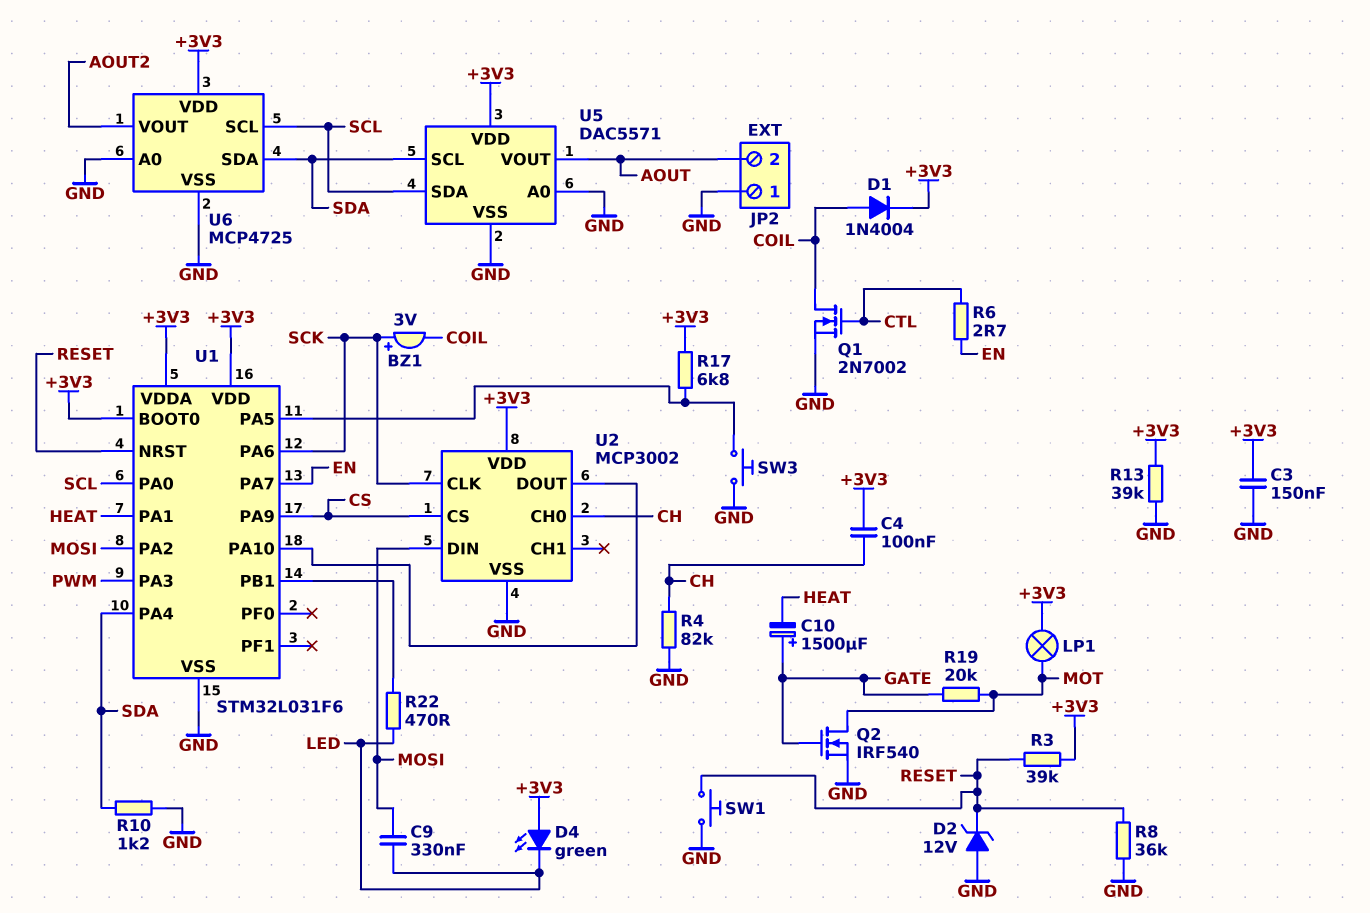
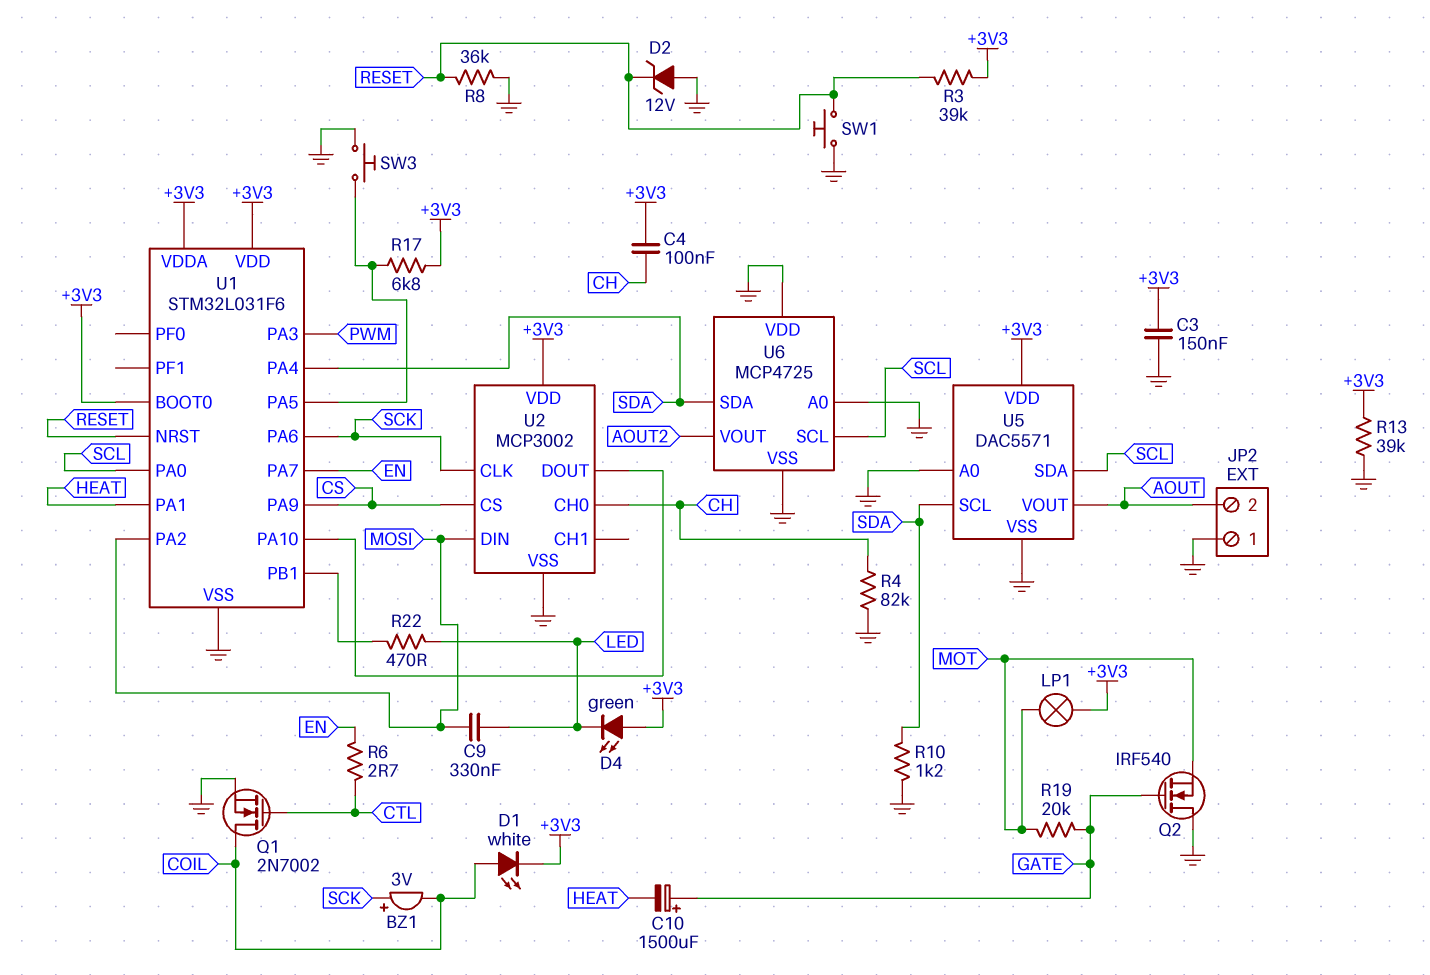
D1: diode 1N4004 (A COIL, K +3V3) -> LED white (A COIL, K +3V3)
Q2: NMOS IRF540 (G GATE, D MOT, S GND) -> NMOS IRF540 (G GATE, D GND, S MOT)
U6 pin VDD: +3V3 -> GND

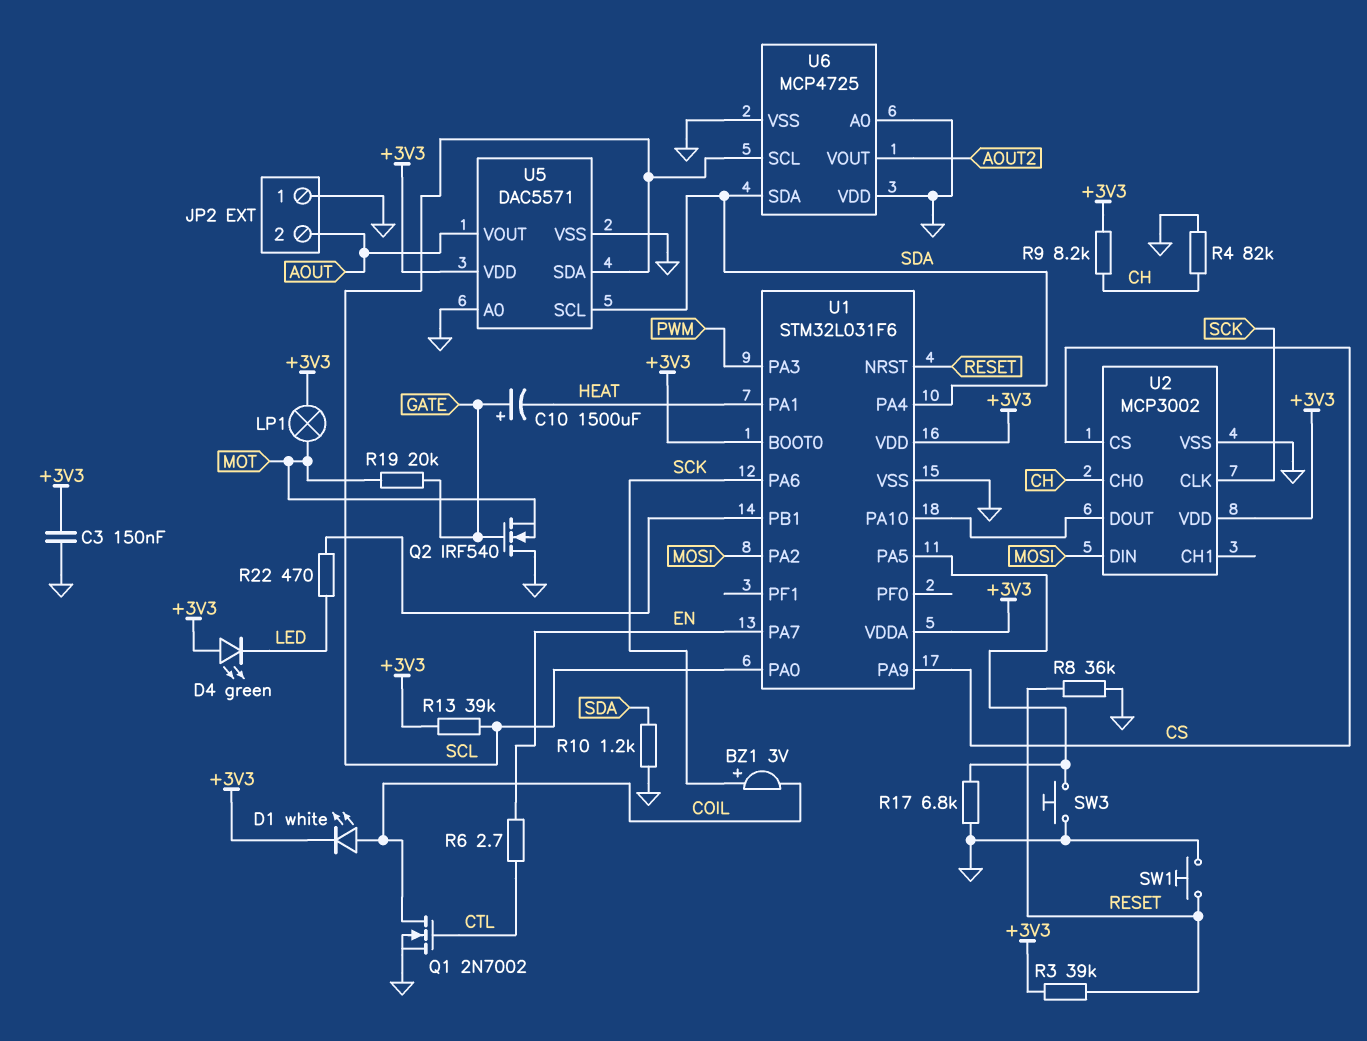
C4: 100nF (+3V3, CH) -> none
C9: 330nF (LED, MOSI) -> none
D2: zener 12V (A GND, K RESET) -> none
R9: none -> 8.2k (+3V3, CH)
R13: 39k (+3V3, GND) -> 39k (+3V3, SCL)
R17: 6.8k (+3V3, U1/PA5) -> 6.8k (GND, U1/PA5)

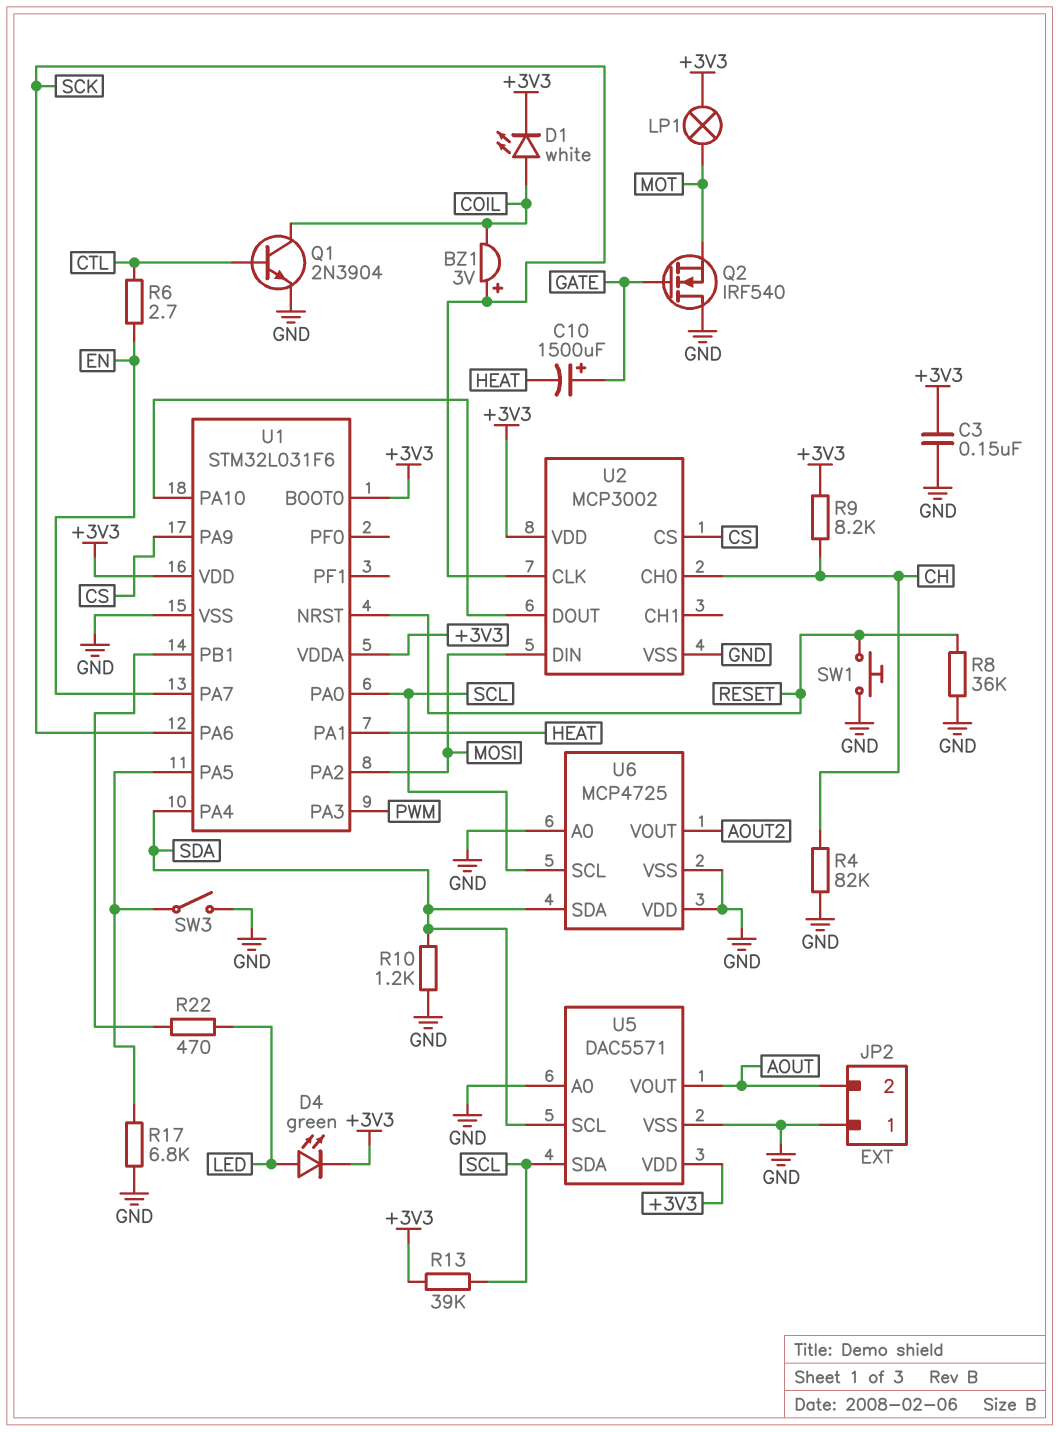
D4: LED green (A +3V3, K LED) -> LED green (A LED, K +3V3)
Q1: NMOS 2N7002 (G CTL, D COIL, S GND) -> NPN 2N3904 (B CTL, C COIL, E GND)
R3: 39k (+3V3, RESET) -> none
R19: 20k (GATE, MOT) -> none
SW3: button (GND, U1/PA5) -> switch (GND, U1/PA5)

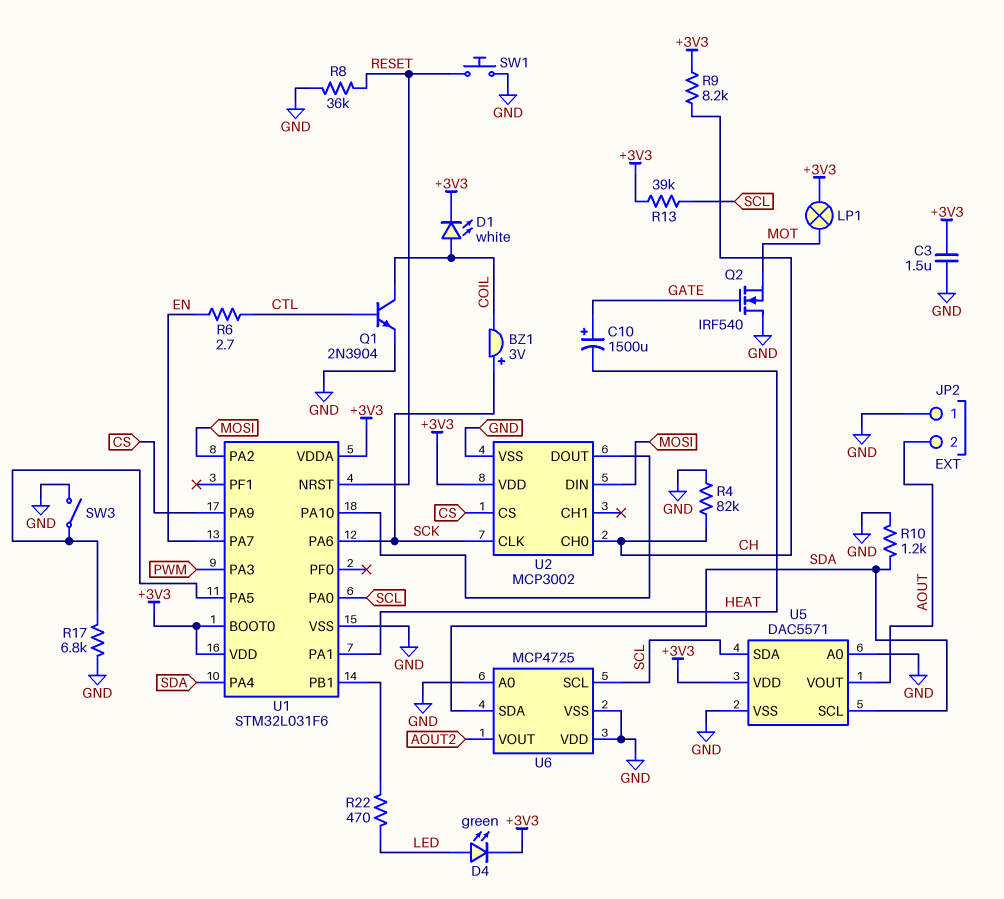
C3: 150nF (+3V3, GND) -> 1.5uF (+3V3, GND)

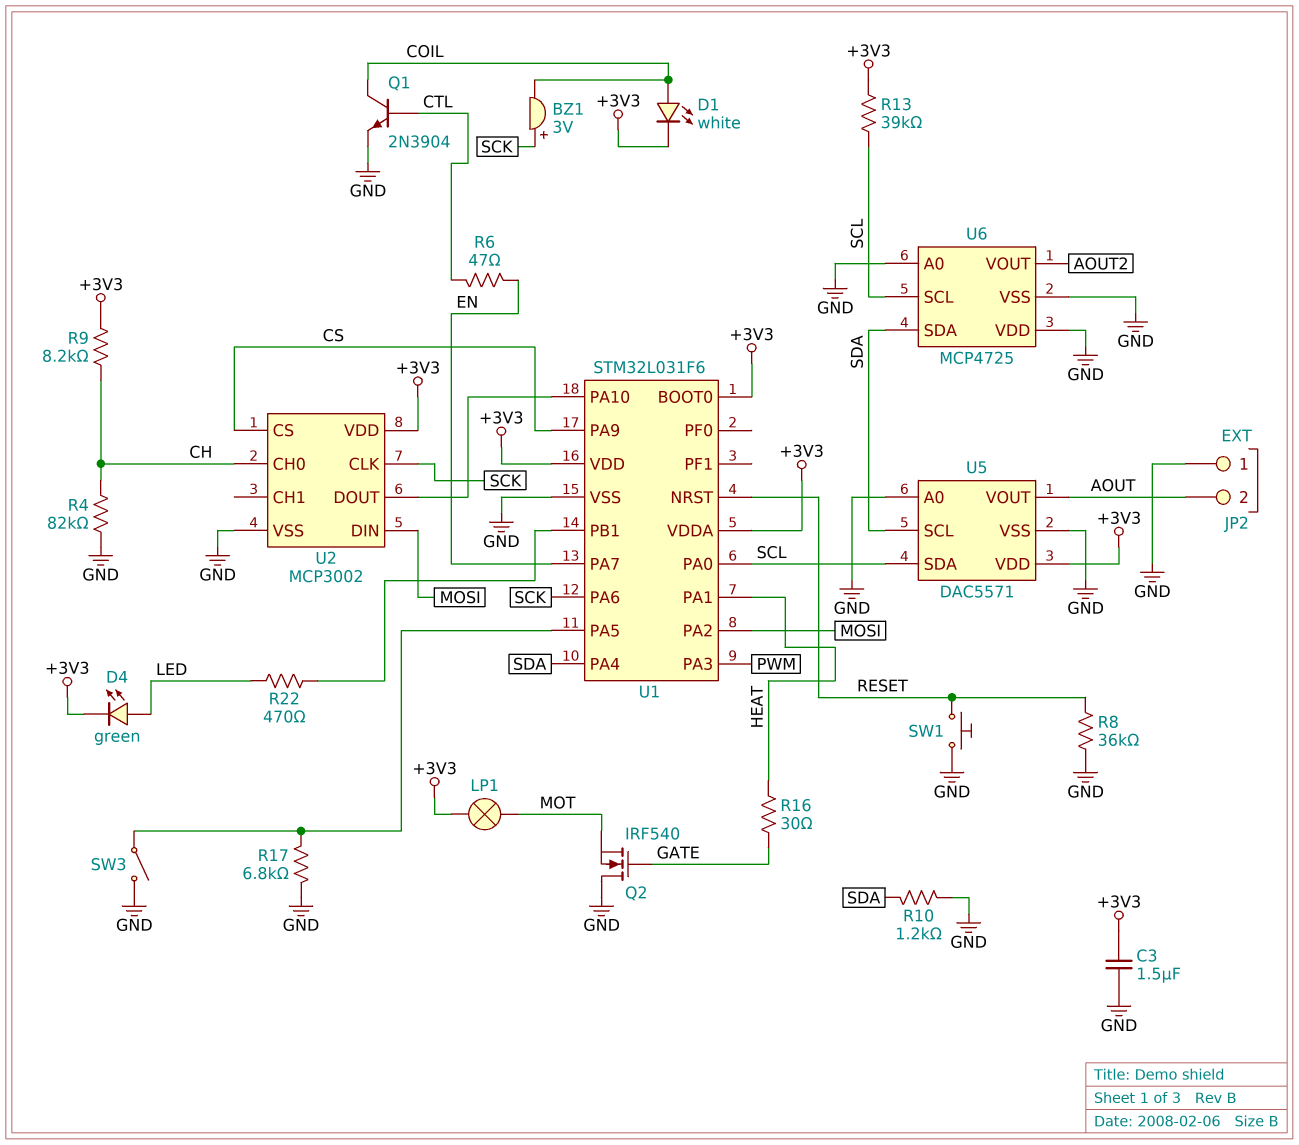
C10: 1500uF (plus GATE, minus HEAT) -> none
R6: 2.7 (CTL, EN) -> 47 (CTL, EN)
R16: none -> 30 (GATE, HEAT)

